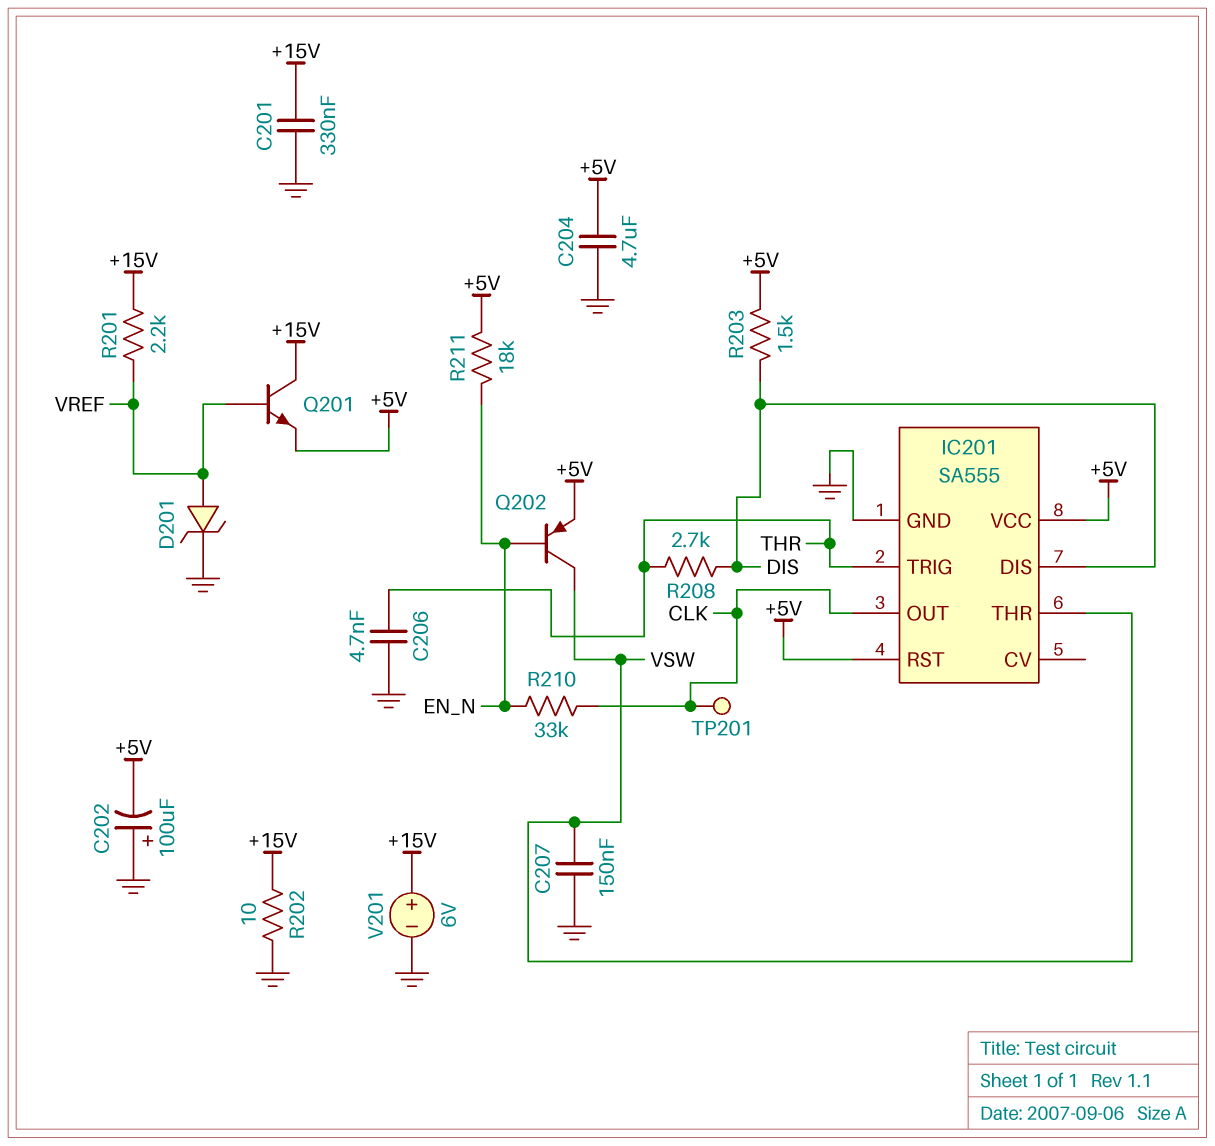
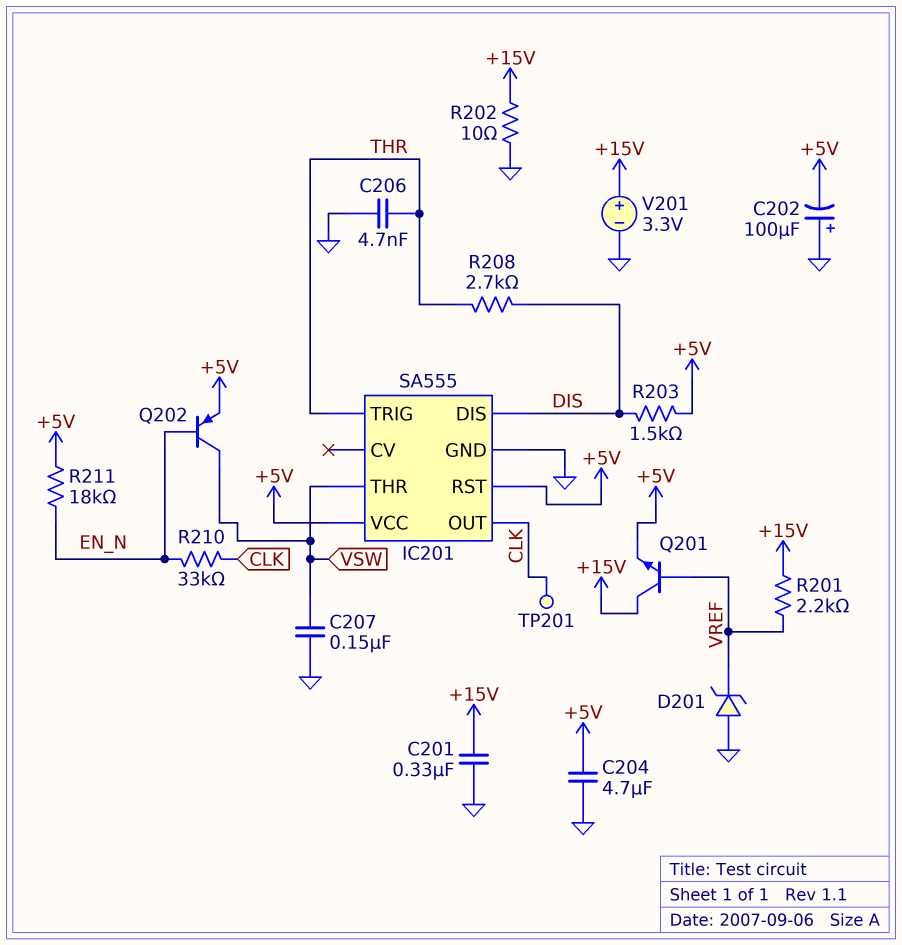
D201: zener (A VREF, K GND) -> zener (A GND, K VREF)
V201: 6V (plus +15V, minus GND) -> 3.3V (plus +15V, minus GND)

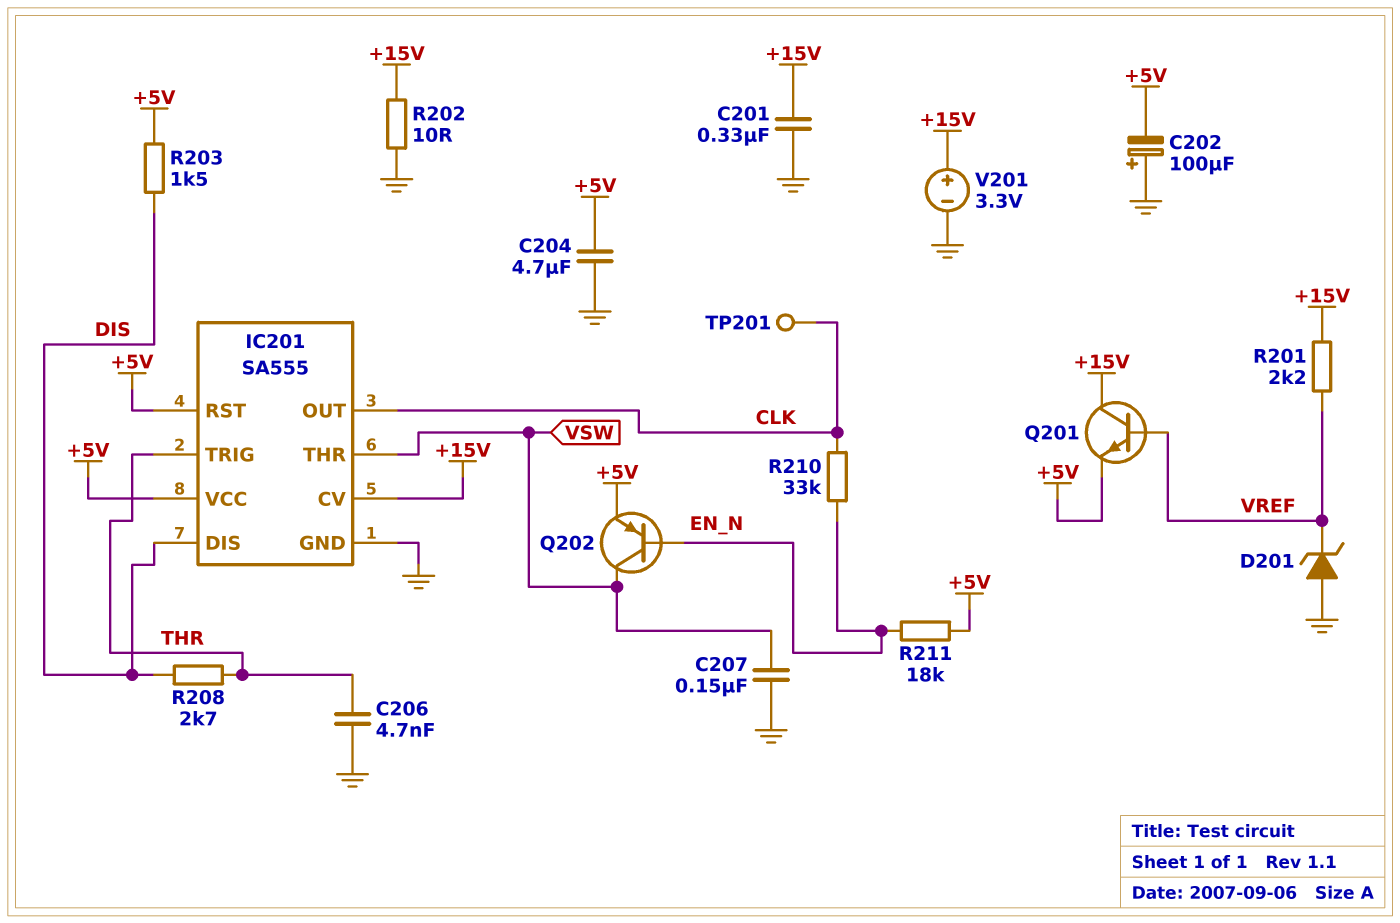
IC201 pin CV: none -> +15V

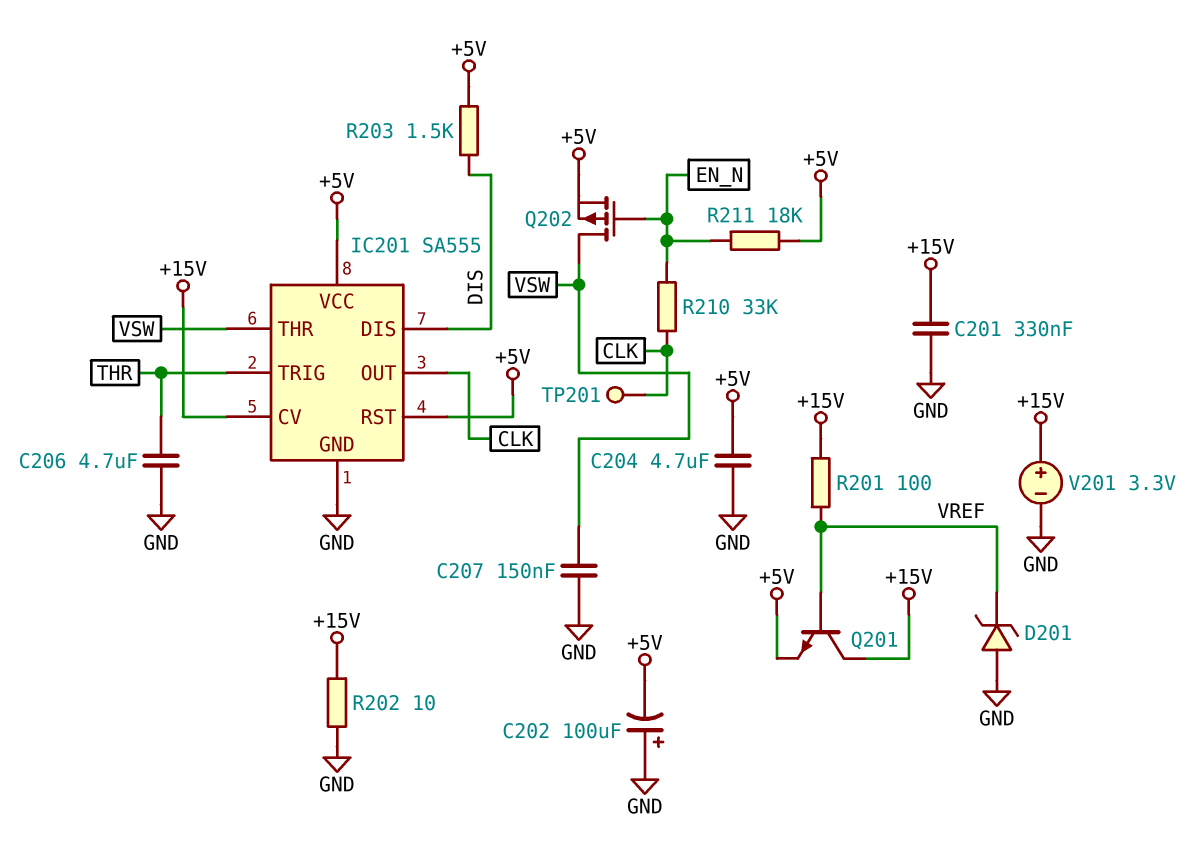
C206: 4.7nF (GND, THR) -> 4.7uF (GND, THR)
Q202: PNP (B EN_N, C VSW, E +5V) -> PMOS (G EN_N, D VSW, S +5V)
R201: 2.2k (+15V, VREF) -> 100 (+15V, VREF)
R208: 2.7k (DIS, THR) -> none

